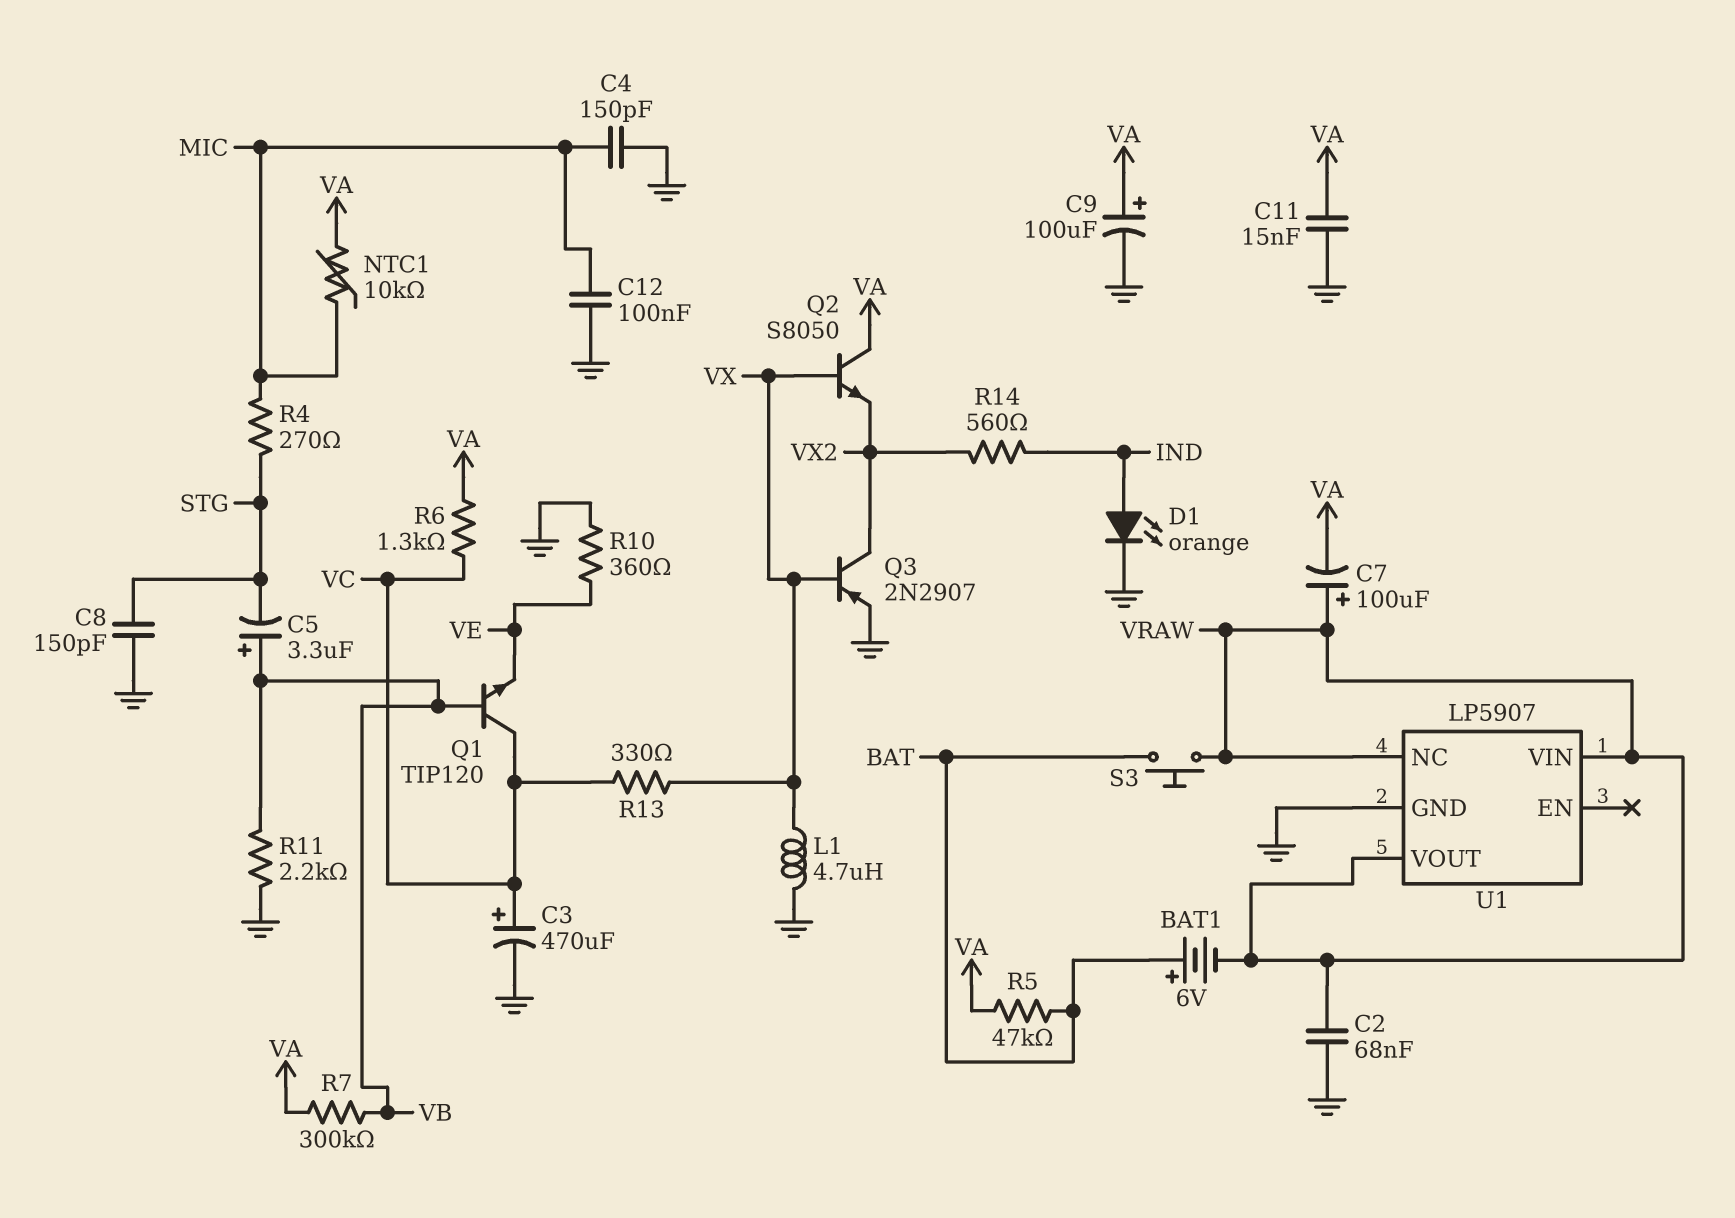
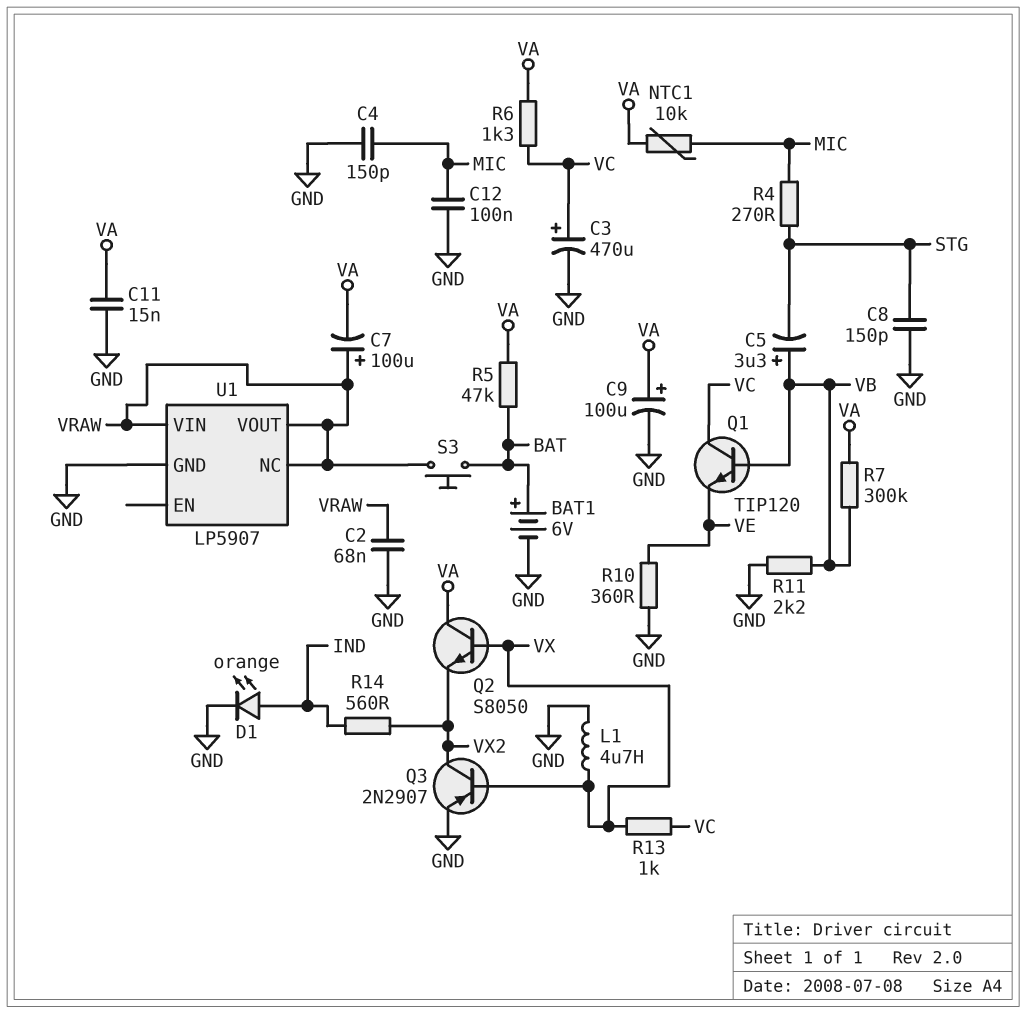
BAT1: 6V (plus BAT, minus VRAW) -> 6V (plus BAT, minus GND)
R13: 330 (VC, VX) -> 1k (VC, VX)

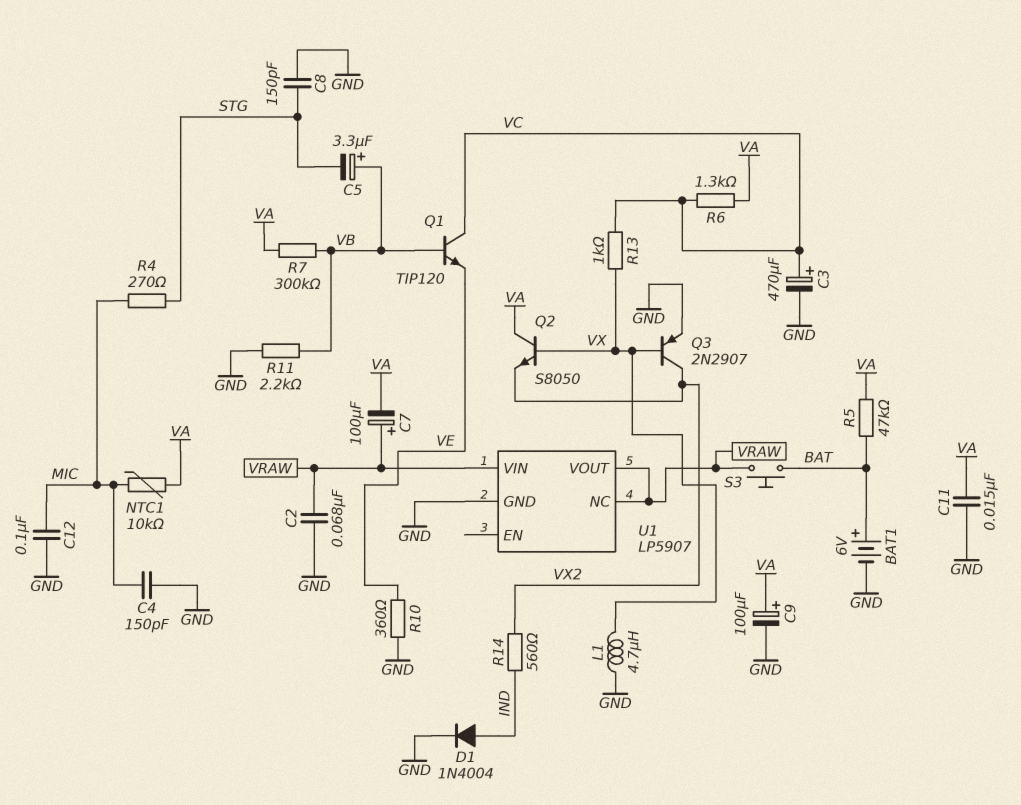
D1: LED orange (A IND, K GND) -> diode 1N4004 (A IND, K GND)

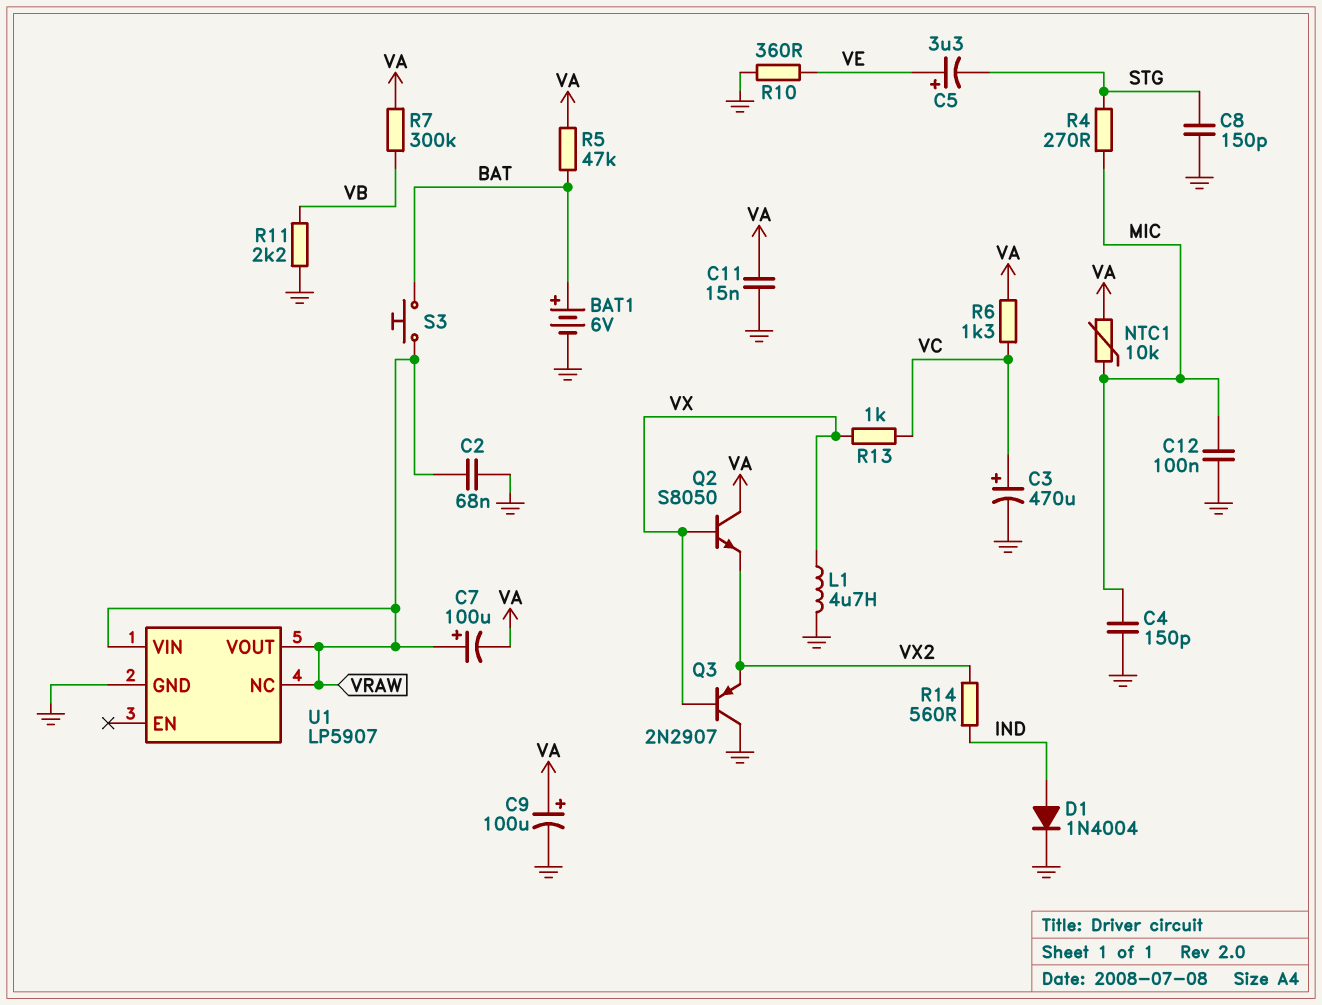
C5: 3.3uF (plus VB, minus STG) -> 3.3uF (plus VE, minus STG)
Q1: NPN TIP120 (B VB, C VC, E VE) -> none
Q3: PNP 2N2907 (B VX, C VX2, E GND) -> PNP 2N2907 (B VX, C GND, E VX2)

